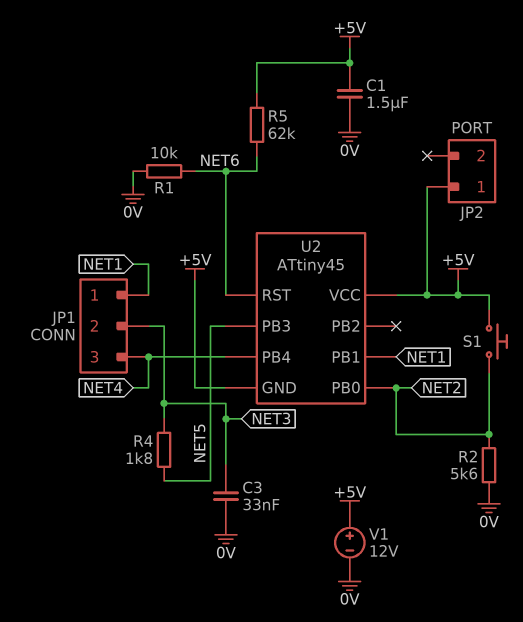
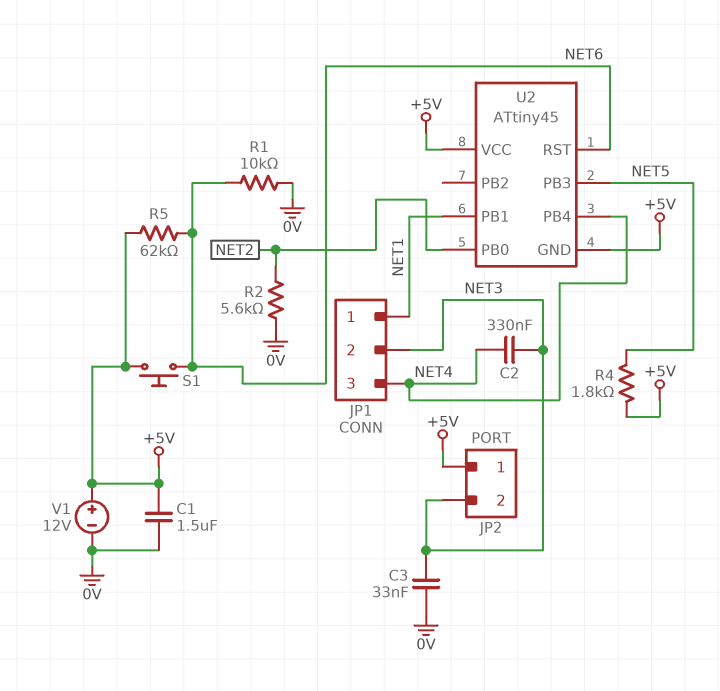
C2: none -> 330nF (NET3, NET4)
JP2 pin 2: none -> NET3
R4: 1.8k (NET3, NET5) -> 1.8k (+5V, NET5)
S1: button (+5V, NET2) -> button (+5V, NET6)

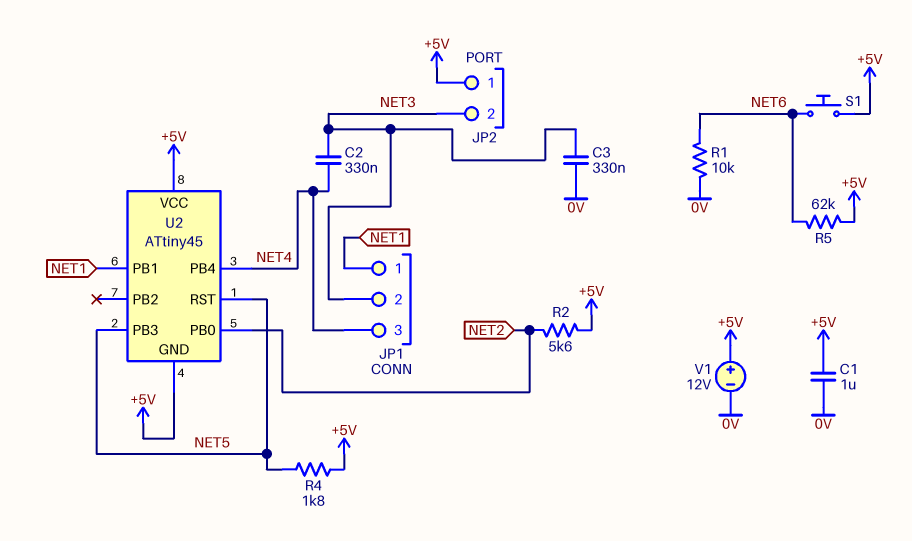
C1: 1.5uF (+5V, 0V) -> 1uF (+5V, 0V)
C3: 33nF (0V, NET3) -> 330nF (0V, NET3)
R2: 5.6k (0V, NET2) -> 5.6k (+5V, NET2)
U2 pin RST: NET6 -> NET5

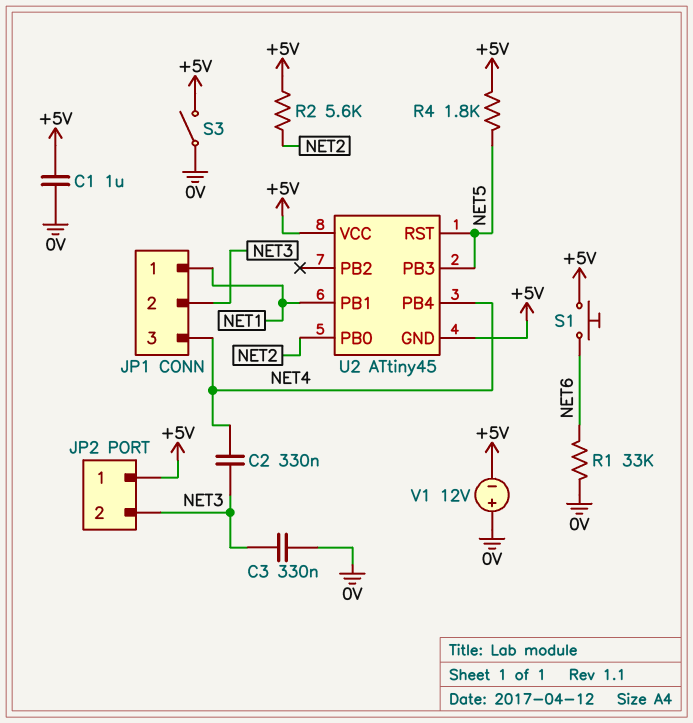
R1: 10k (0V, NET6) -> 33k (0V, NET6)
R5: 62k (+5V, NET6) -> none
S3: none -> switch (+5V, 0V)
V1: 12V (plus +5V, minus 0V) -> 12V (plus 0V, minus +5V)

